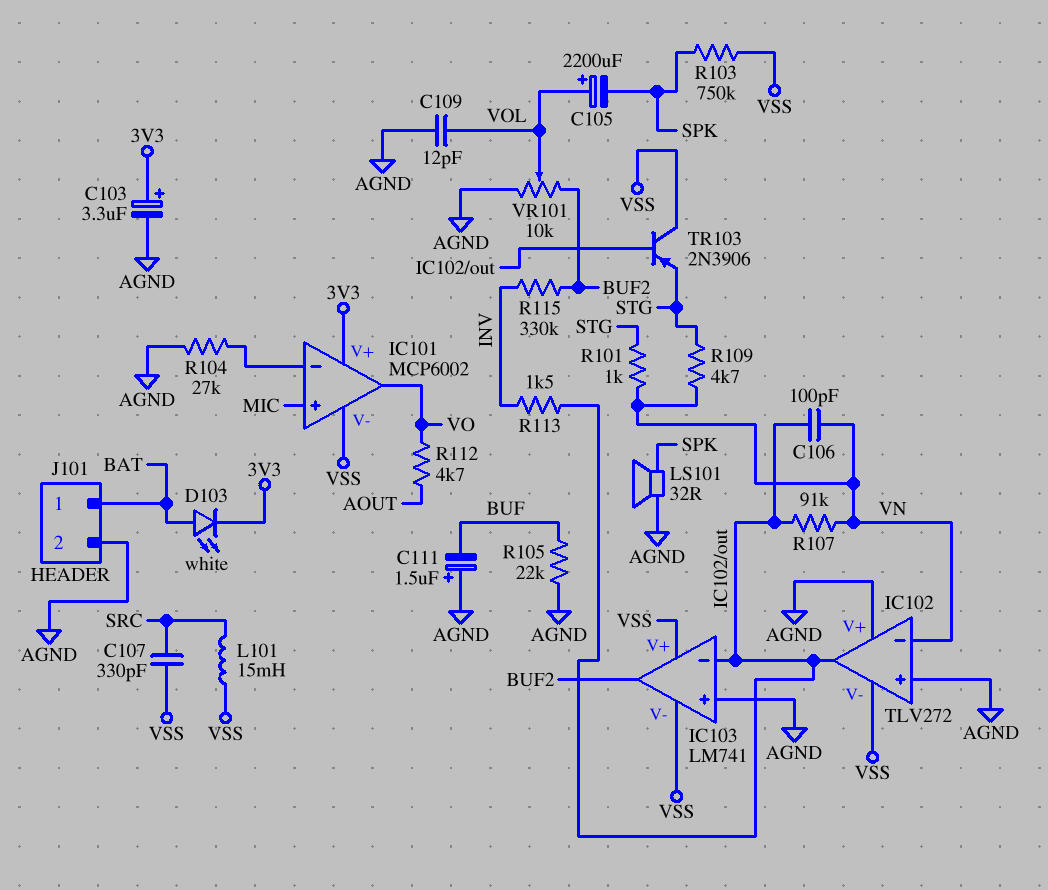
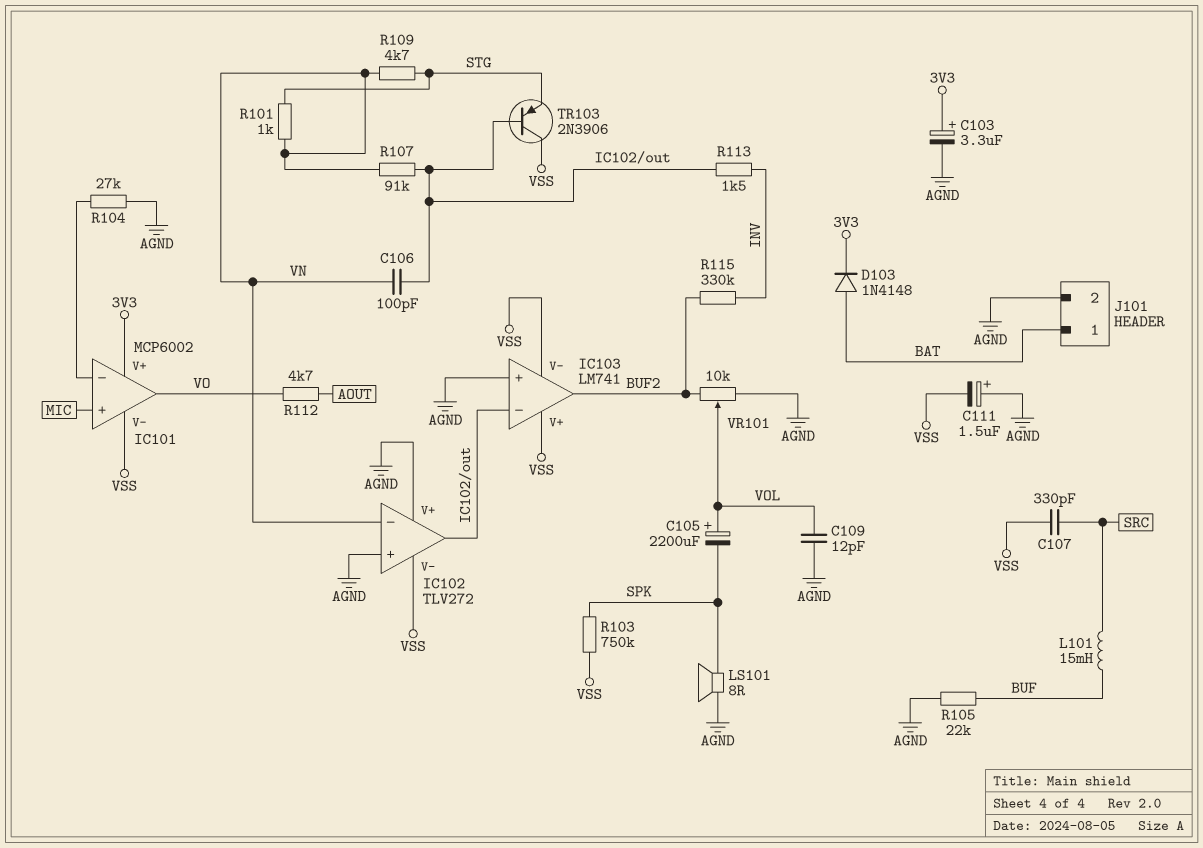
C111: 1.5uF (plus AGND, minus BUF) -> 1.5uF (plus AGND, minus VSS)
D103: LED white (A BAT, K 3V3) -> diode 1N4148 (A BAT, K 3V3)
L101: 15mH (SRC, VSS) -> 15mH (BUF, SRC)
LS101: speaker 32R (AGND, SPK) -> speaker 8R (AGND, SPK)

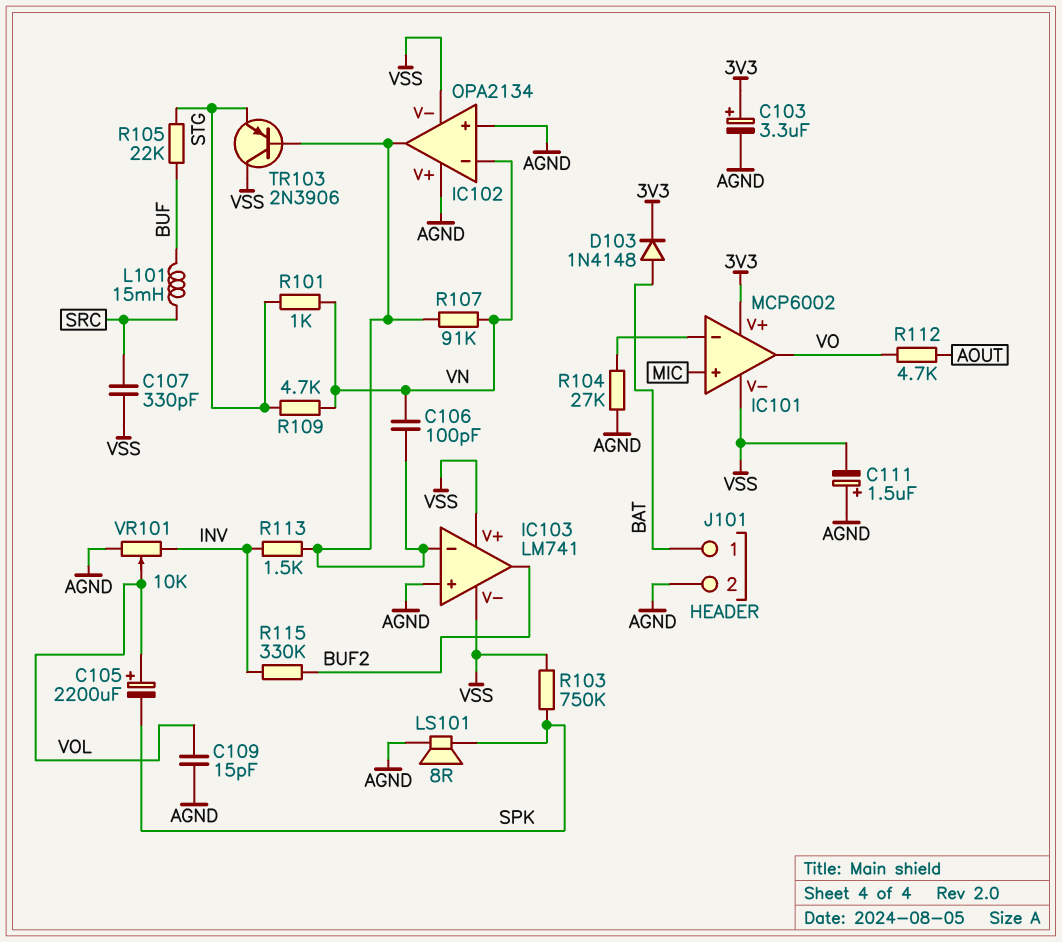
C109: 12pF (AGND, VOL) -> 15pF (AGND, VOL)
IC102: TLV272 -> OPA2134
R105: 22k (AGND, BUF) -> 22k (BUF, STG)
VR101: 10k (AGND, BUF2, wiper VOL) -> 10k (AGND, INV, wiper VOL)

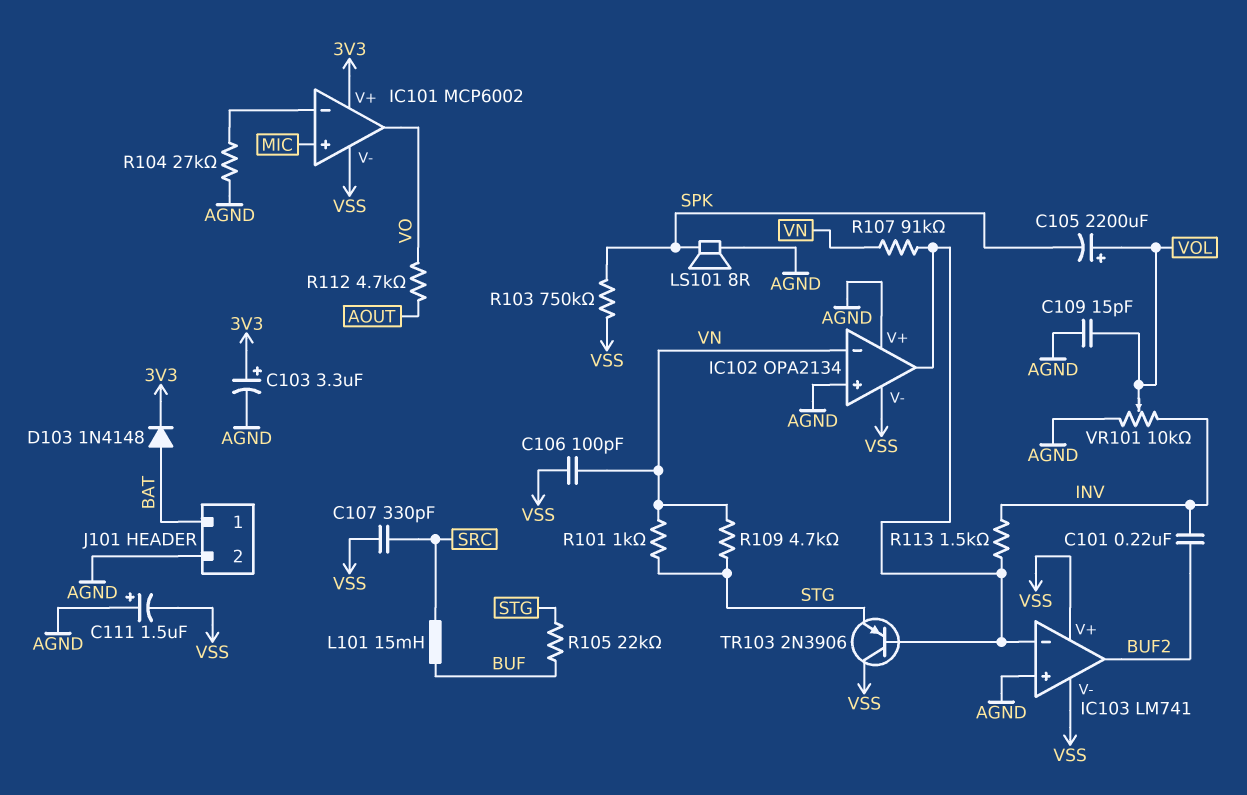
C101: none -> 220nF (BUF2, INV)
C106: 100pF (IC102/out, VN) -> 100pF (VN, VSS)
R115: 330k (BUF2, INV) -> none

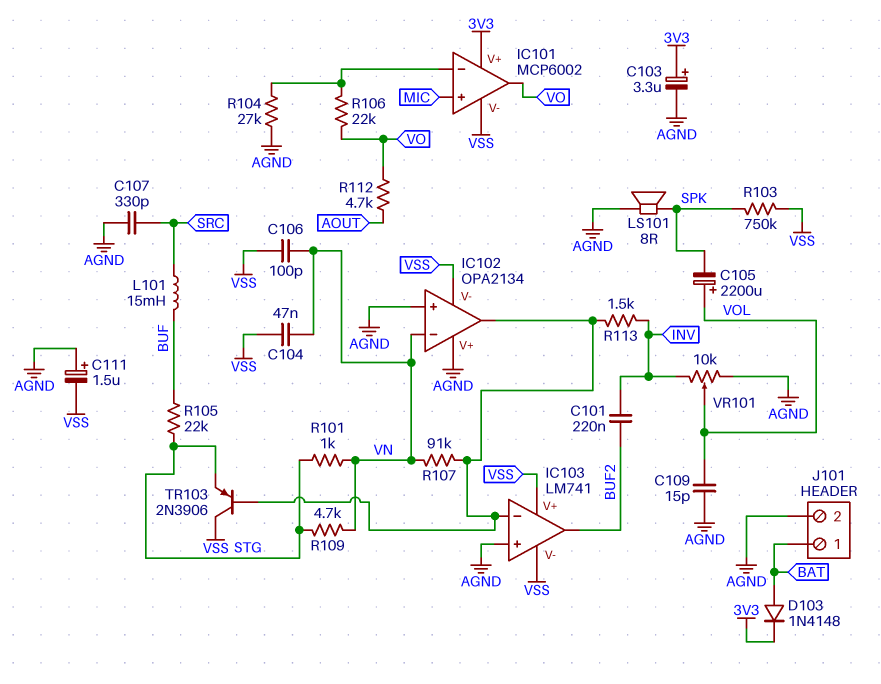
C104: none -> 47nF (VN, VSS)
C107: 330pF (SRC, VSS) -> 330pF (AGND, SRC)
R106: none -> 22k (IC101/in-, VO)

